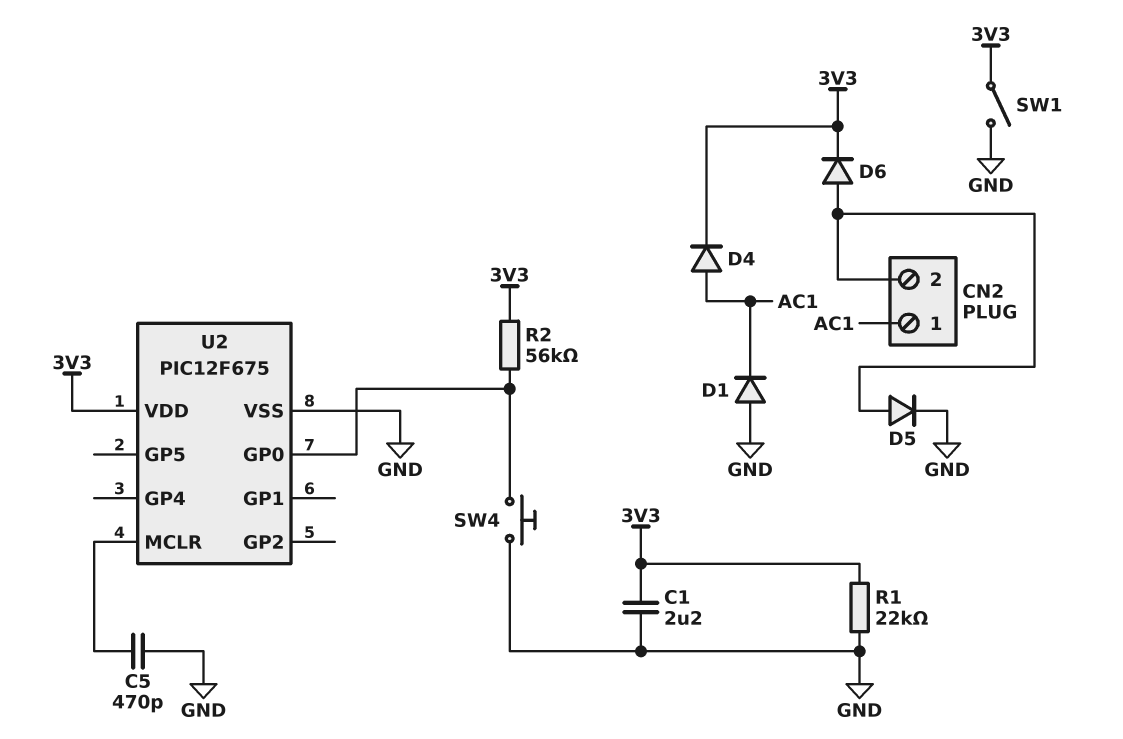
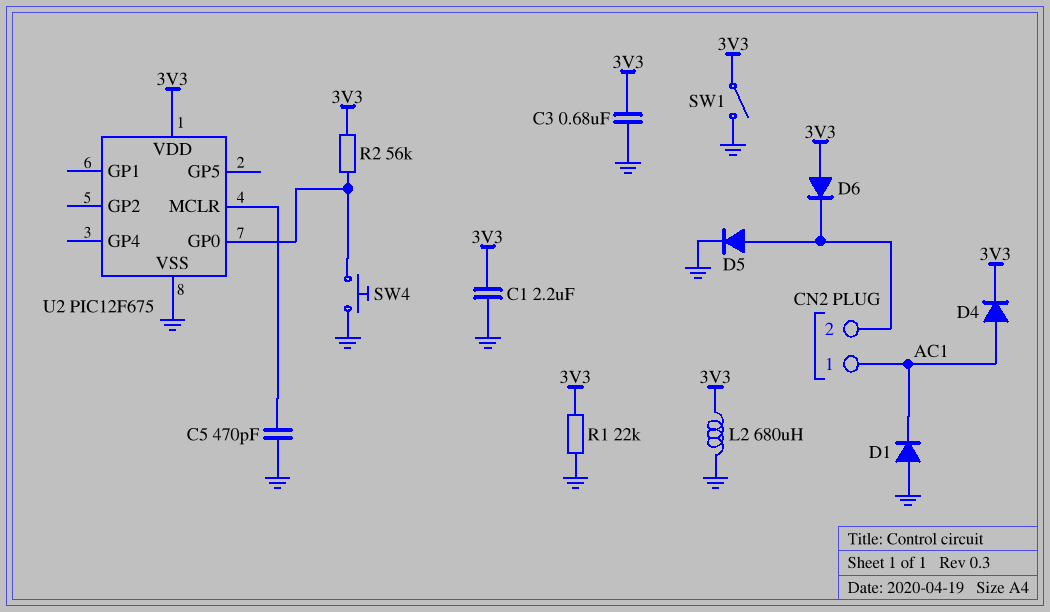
C3: none -> 680nF (3V3, GND)
D6: diode (A CN2/2, K 3V3) -> diode (A 3V3, K CN2/2)
L2: none -> 680uH (3V3, GND)

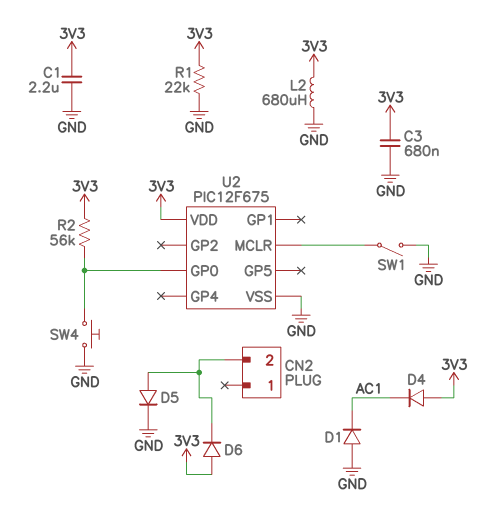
C5: 470pF (GND, U2/MCLR) -> none
CN2 pin 1: AC1 -> none
D4: diode (A AC1, K 3V3) -> diode (A 3V3, K AC1)
SW1: switch (3V3, GND) -> switch (GND, U2/MCLR)

